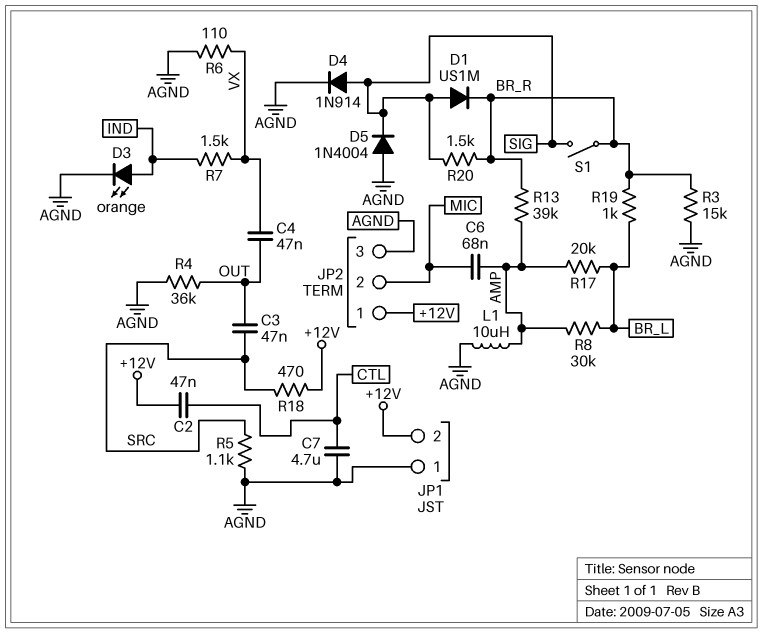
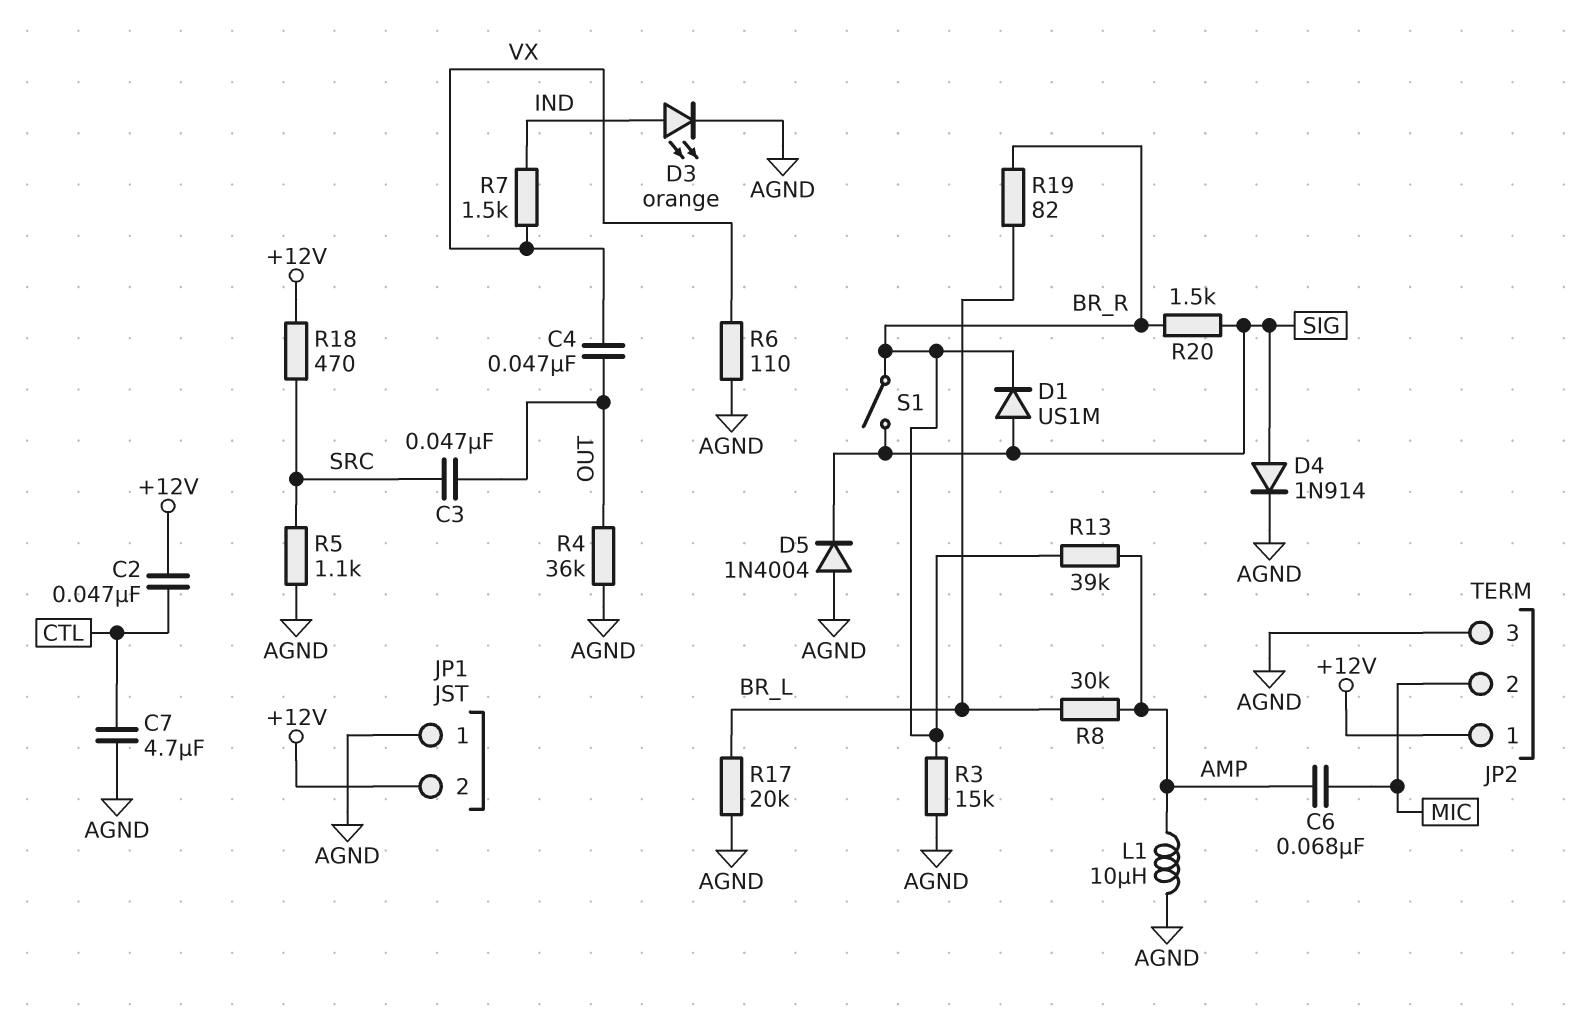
R17: 20k (AMP, BR_L) -> 20k (AGND, BR_L)
R19: 1k (BR_L, BR_R) -> 82 (BR_L, BR_R)

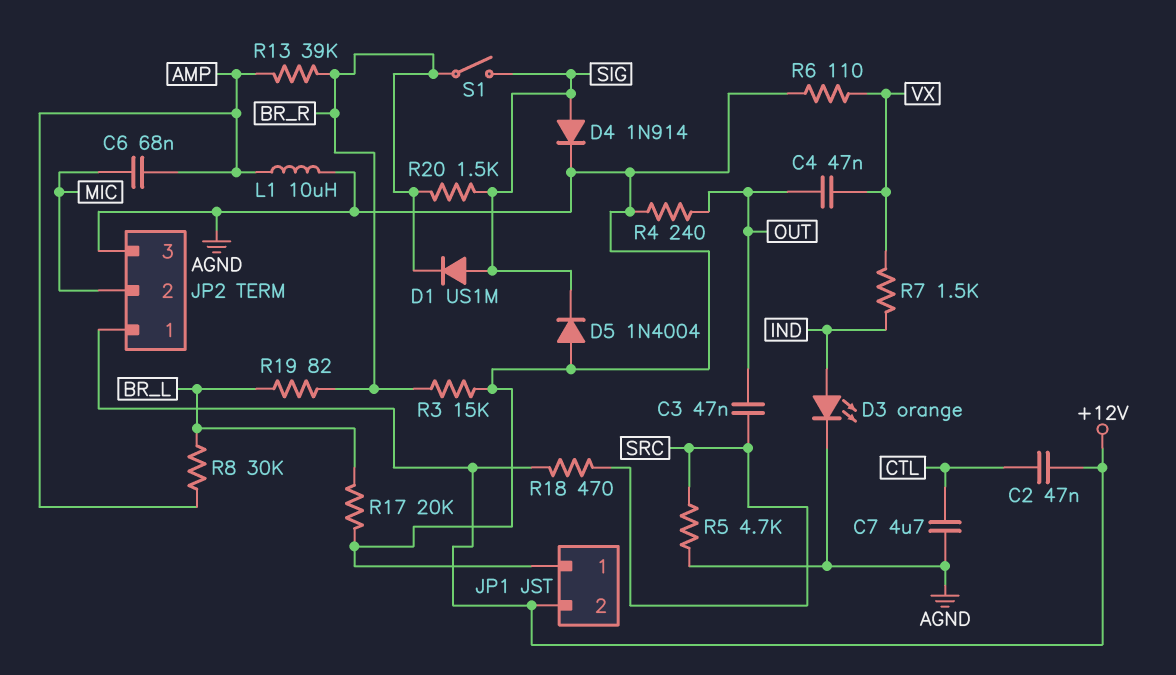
R4: 36k (AGND, OUT) -> 240 (AGND, OUT)
R5: 1.1k (AGND, SRC) -> 4.7k (AGND, SRC)

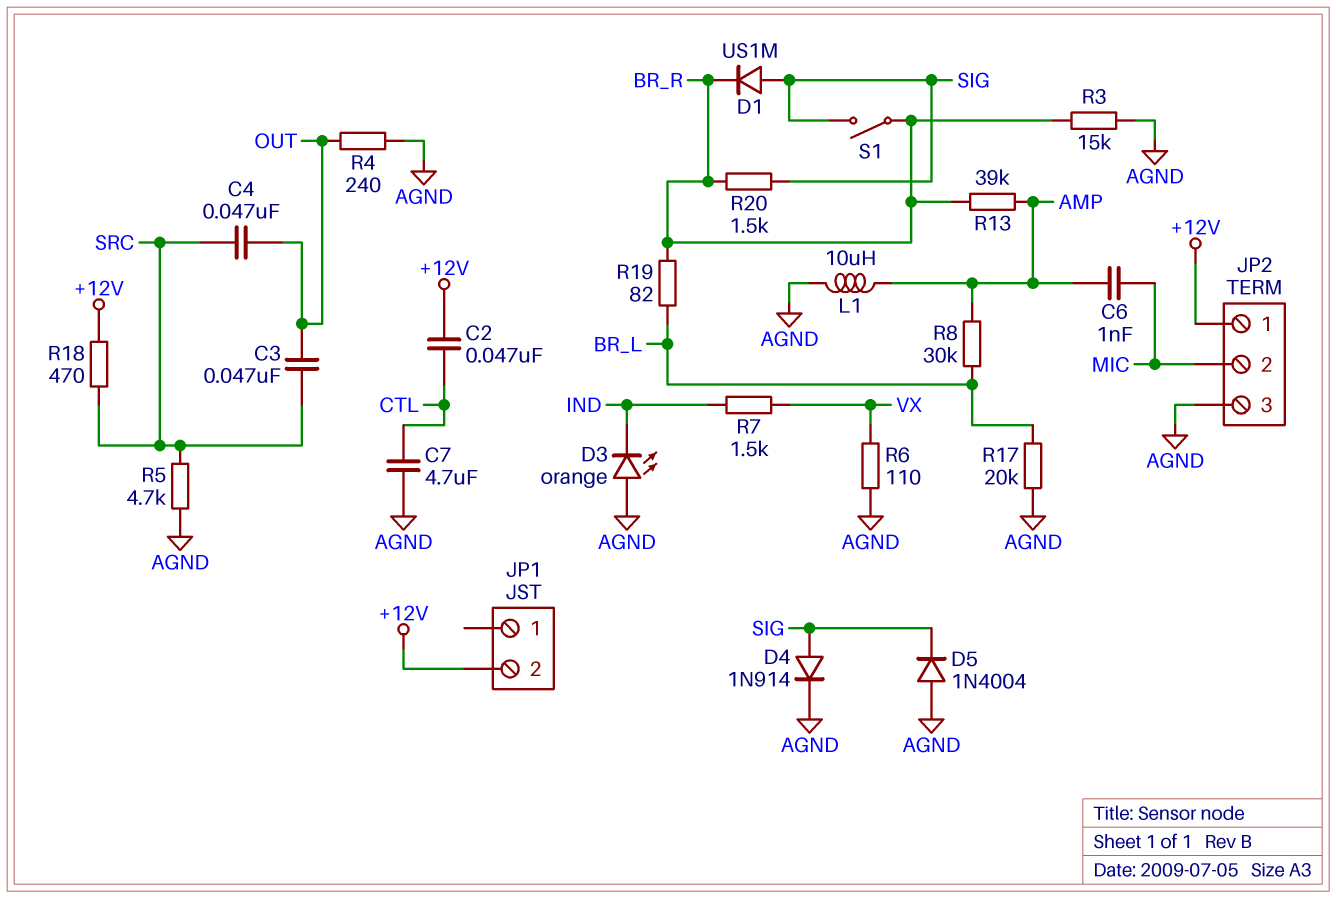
C4: 47nF (OUT, VX) -> 47nF (OUT, SRC)
C6: 68nF (AMP, MIC) -> 1nF (AMP, MIC)
D3: LED orange (A IND, K AGND) -> LED orange (A AGND, K IND)
JP1 pin 1: AGND -> none

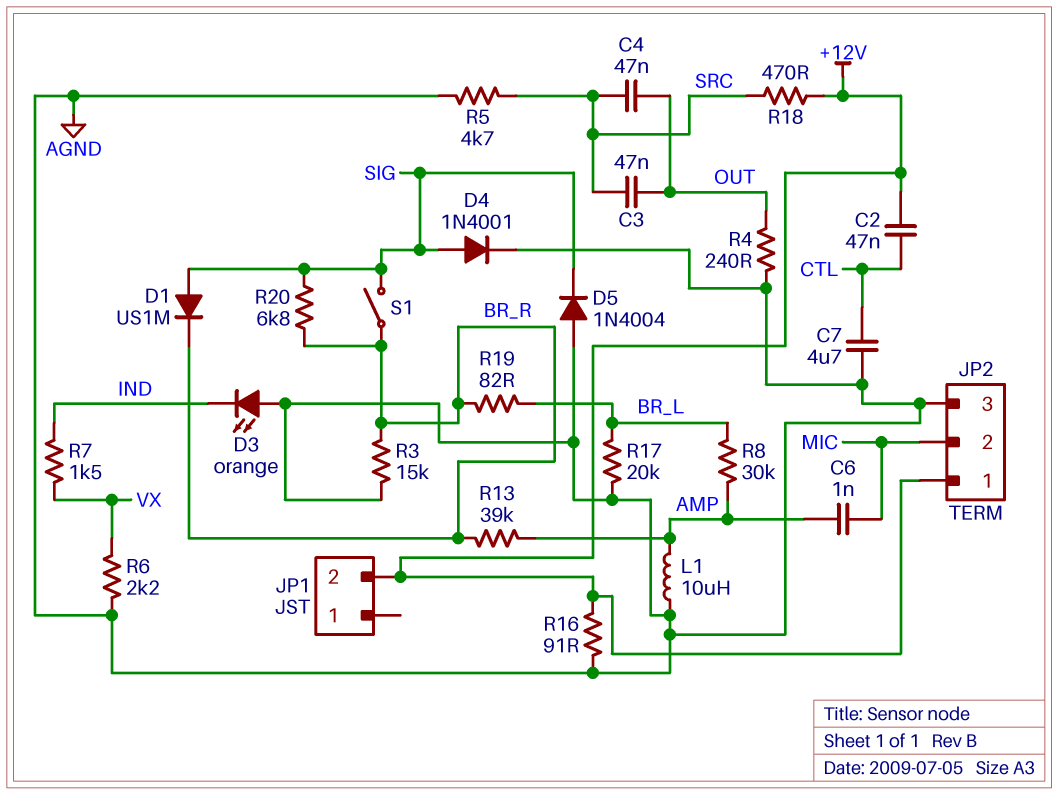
D4: diode 1N914 (A SIG, K AGND) -> diode 1N4001 (A SIG, K AGND)
R6: 110 (AGND, VX) -> 2.2k (AGND, VX)
R16: none -> 91 (+12V, AGND)
R20: 1.5k (BR_R, SIG) -> 6.8k (BR_R, SIG)

